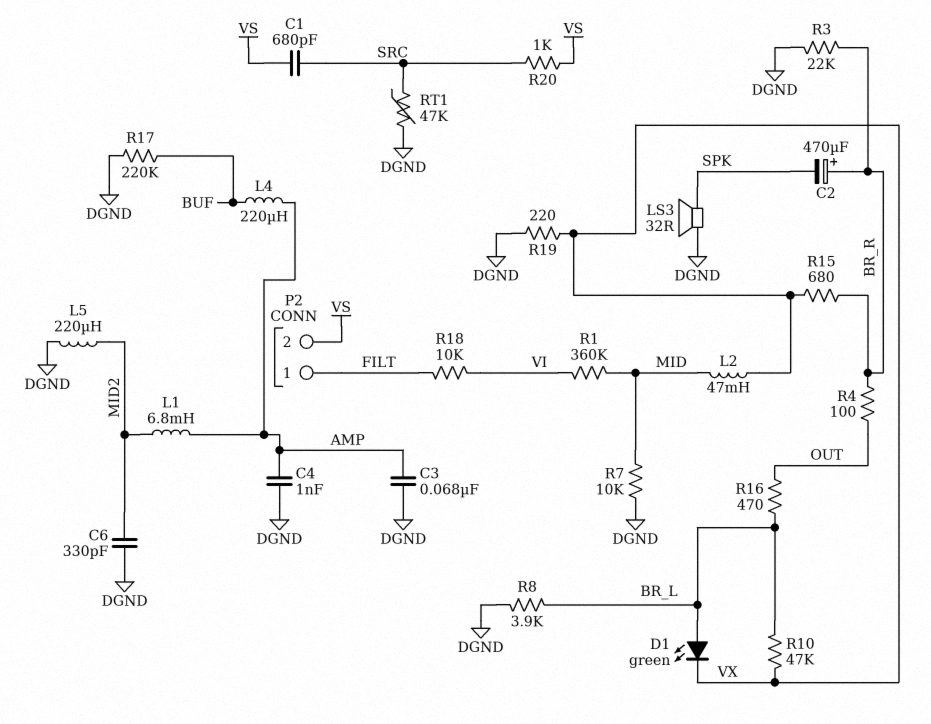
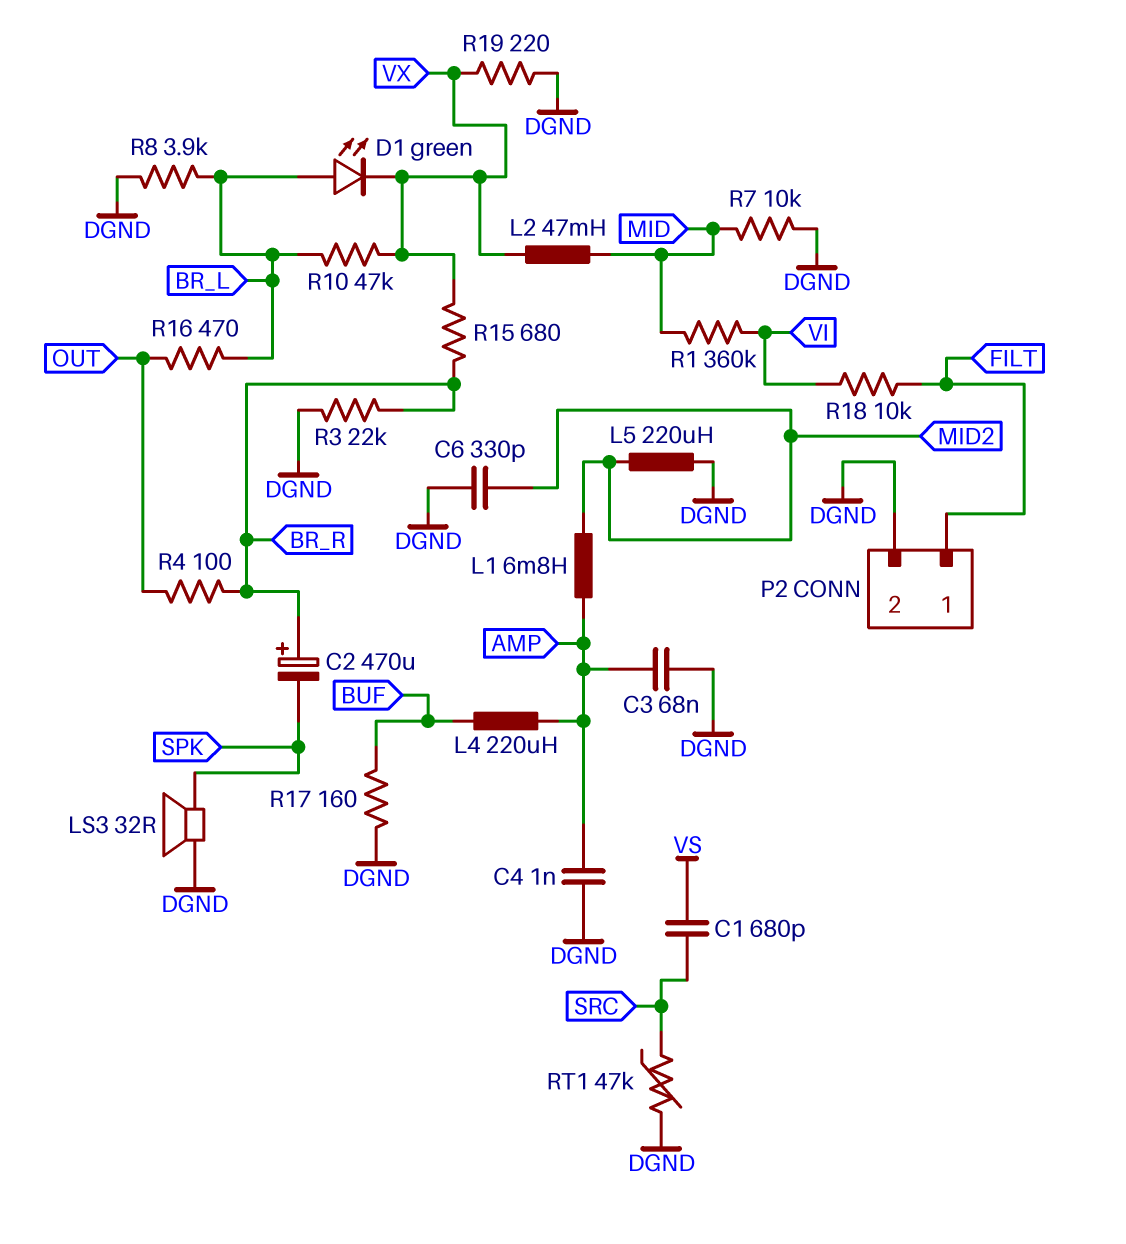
P2 pin 2: VS -> DGND
R17: 220k (BUF, DGND) -> 160 (BUF, DGND)
R20: 1k (SRC, VS) -> none

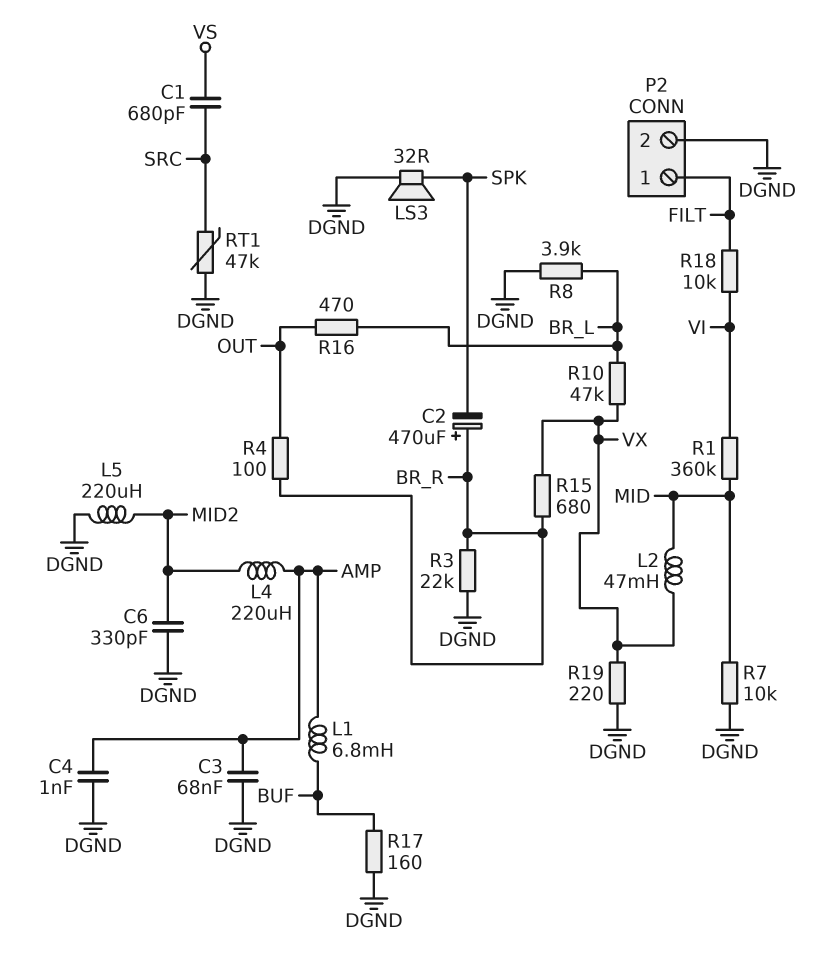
D1: LED green (A BR_L, K VX) -> none
L1: 6.8mH (AMP, MID2) -> 6.8mH (AMP, BUF)
L4: 220uH (AMP, BUF) -> 220uH (AMP, MID2)

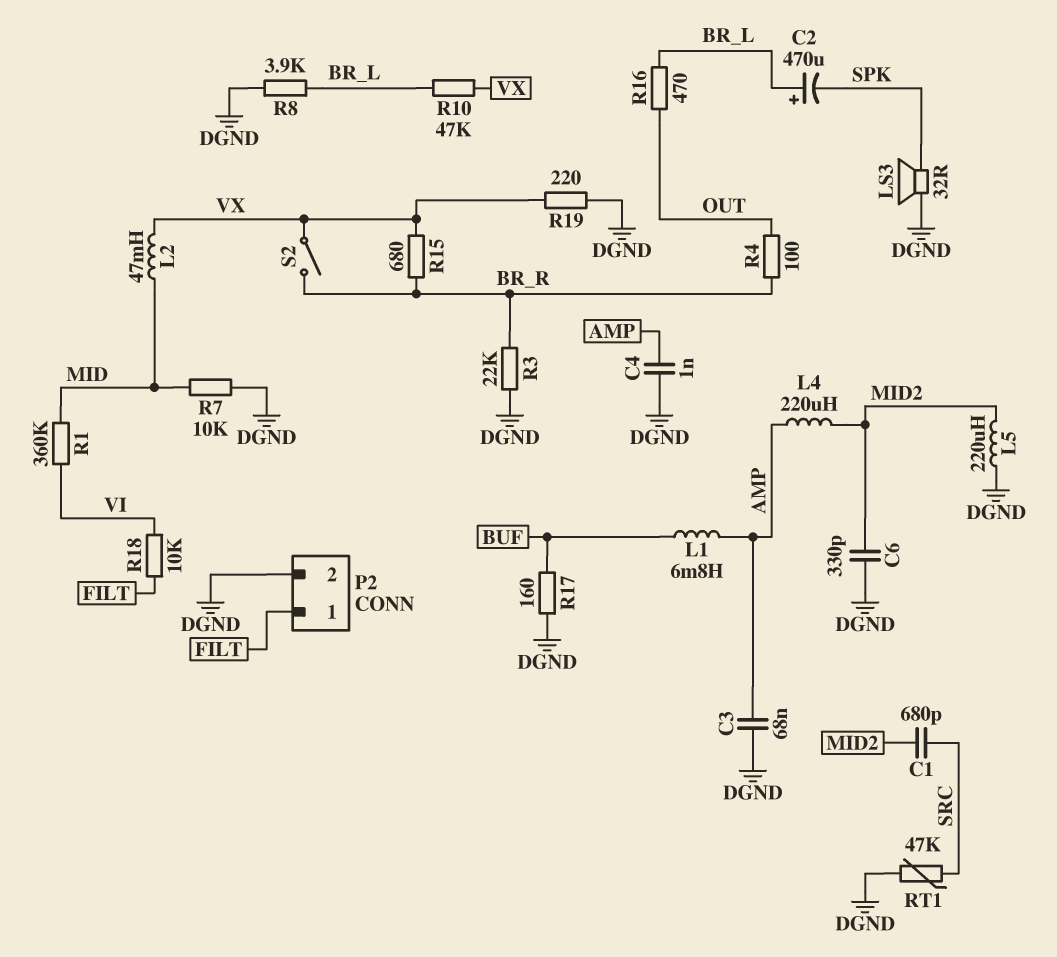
C1: 680pF (SRC, VS) -> 680pF (MID2, SRC)
C2: 470uF (plus BR_R, minus SPK) -> 470uF (plus BR_L, minus SPK)
S2: none -> switch (BR_R, VX)

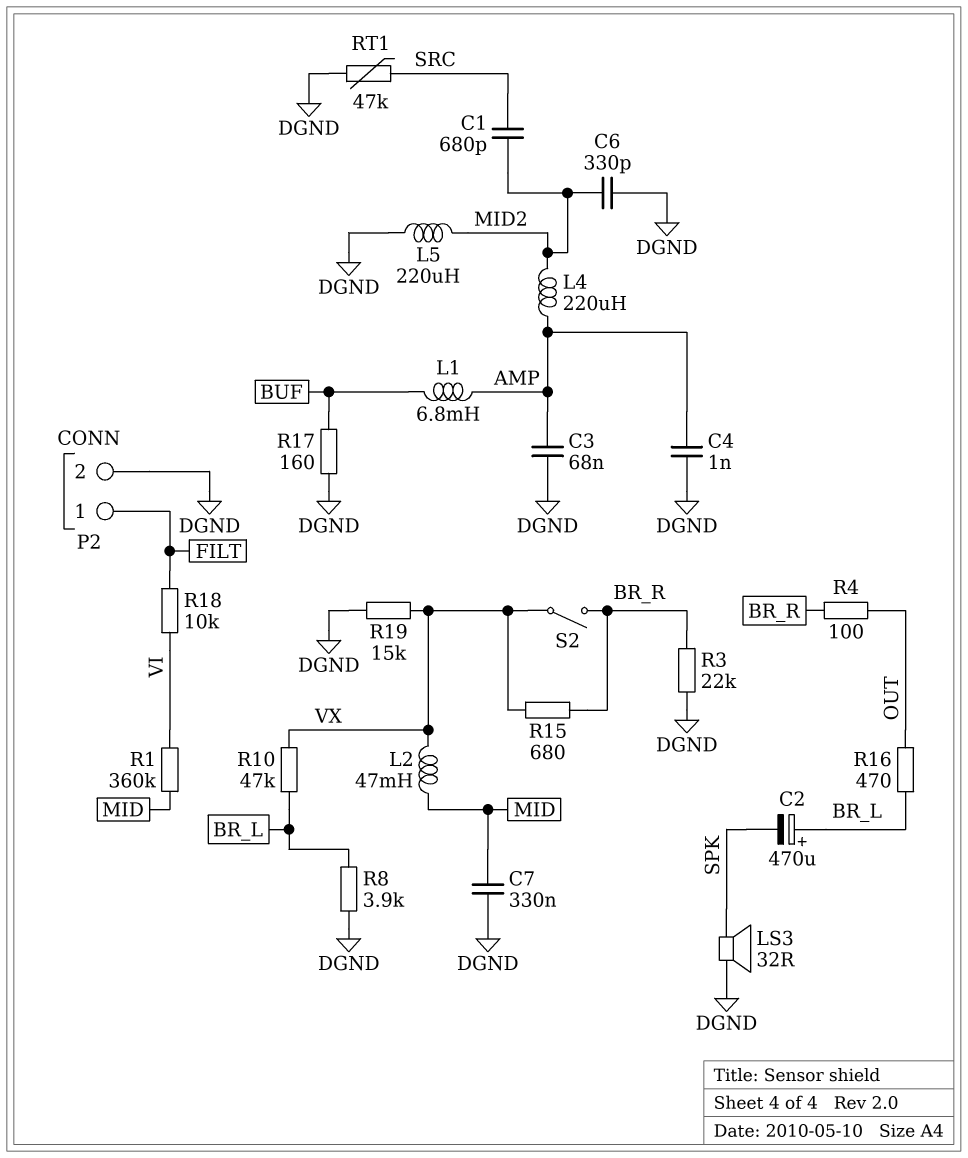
C7: none -> 330nF (DGND, MID)
R7: 10k (DGND, MID) -> none
R19: 220 (DGND, VX) -> 15k (DGND, VX)

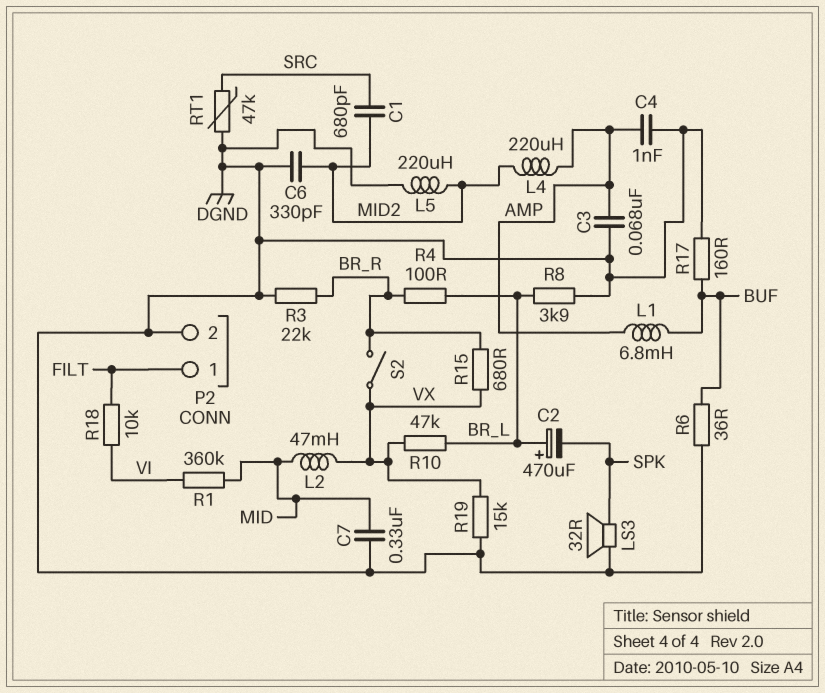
R4: 100 (BR_R, OUT) -> 100 (BR_L, BR_R)
R6: none -> 36 (BUF, DGND)
R16: 470 (BR_L, OUT) -> none

